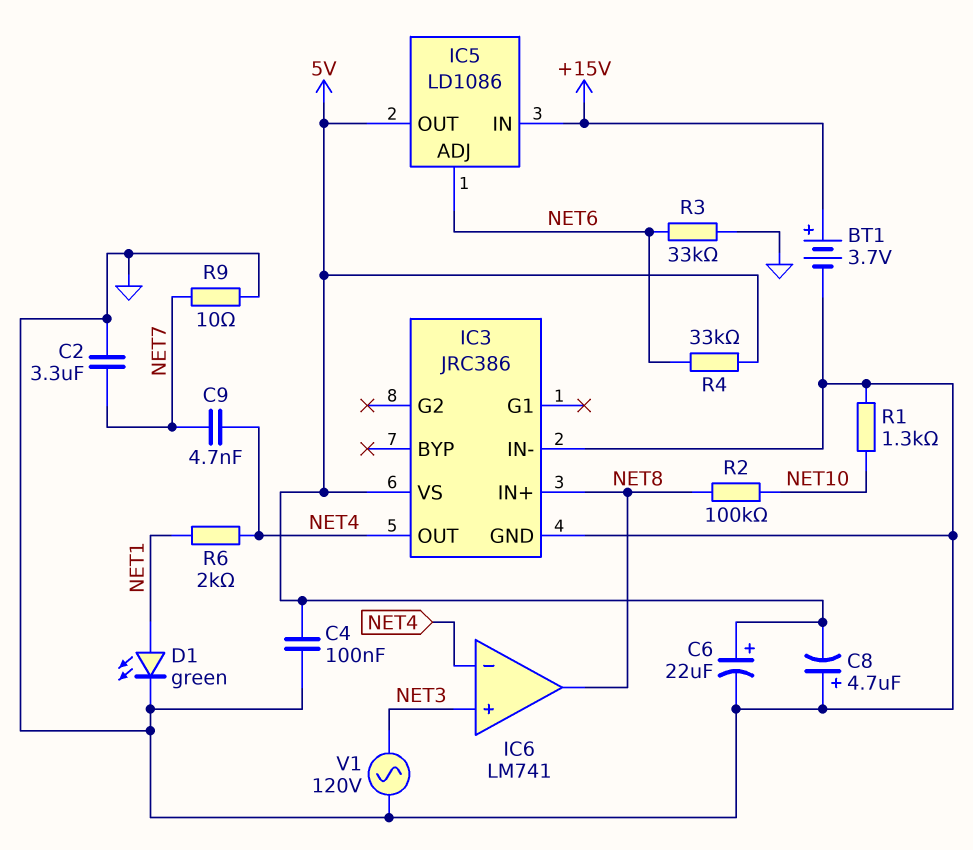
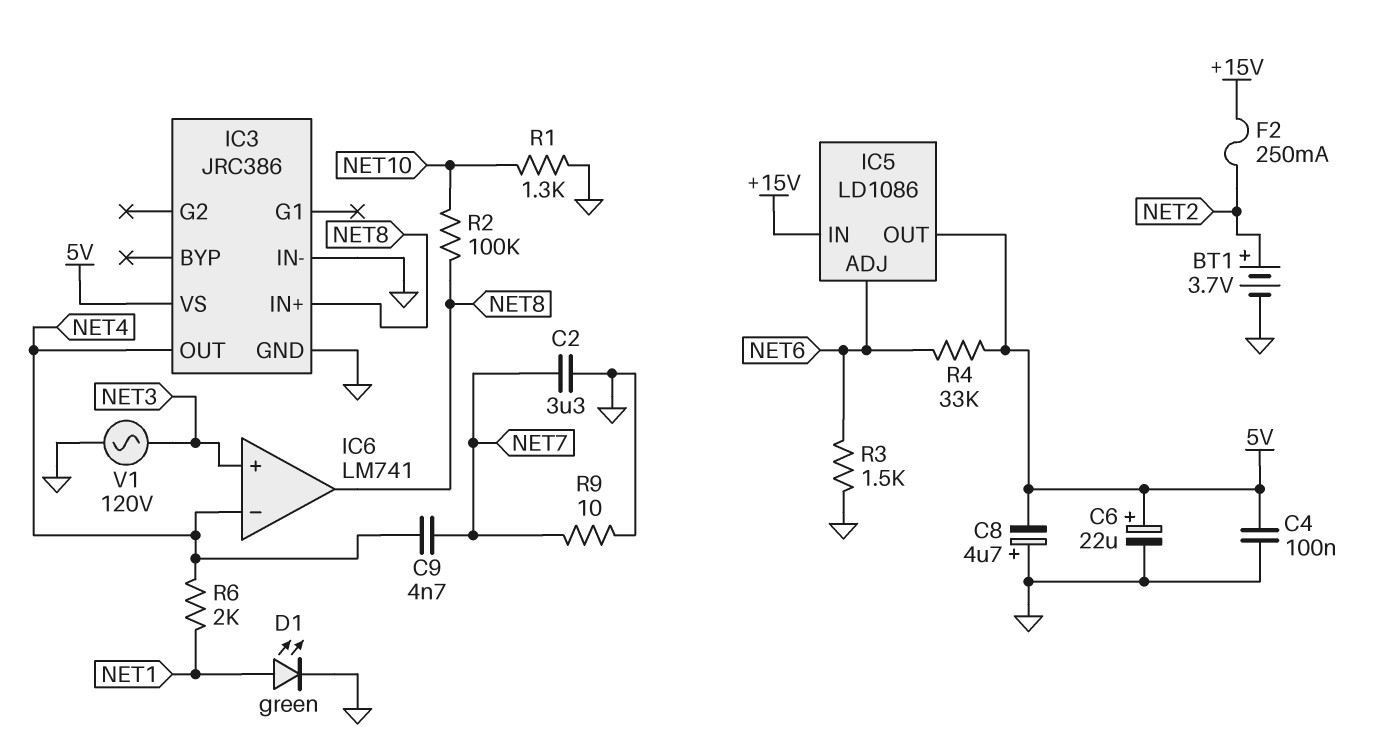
BT1: 3.7V (plus +15V, minus GND) -> 3.7V (plus NET2, minus GND)
F2: none -> 250mA (+15V, NET2)
R3: 33k (GND, NET6) -> 1.5k (GND, NET6)

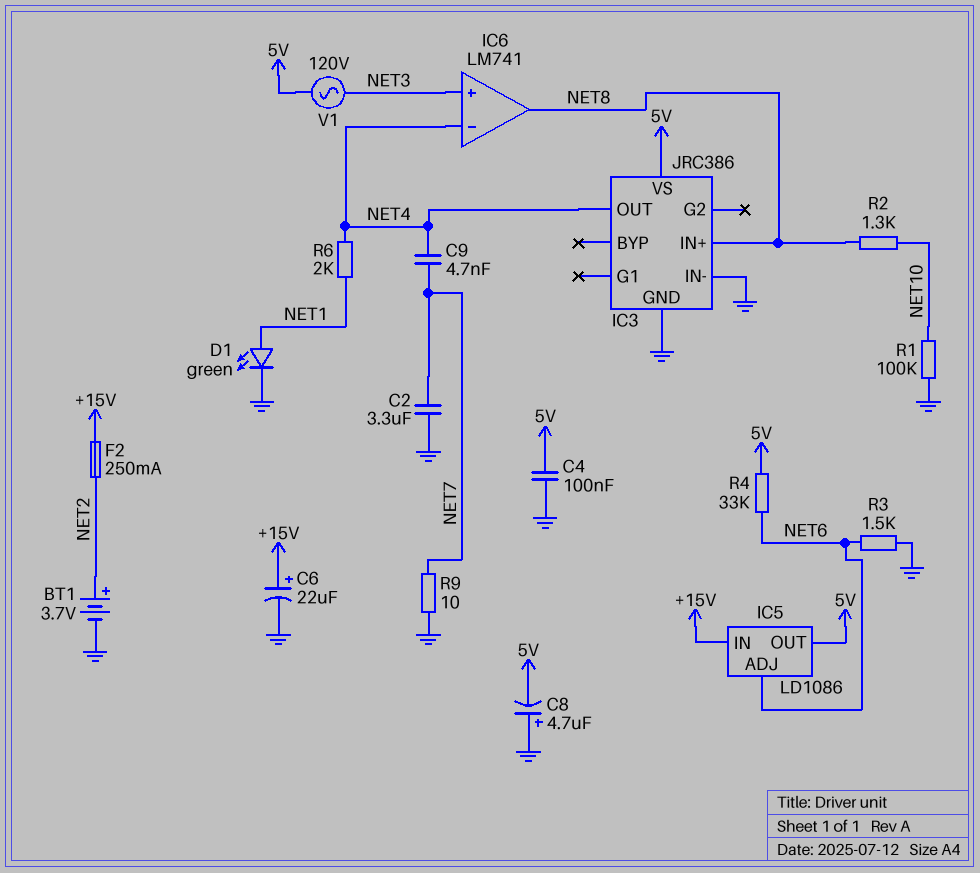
C6: 22uF (plus 5V, minus GND) -> 22uF (plus +15V, minus GND)
R1: 1.3k (GND, NET10) -> 100k (GND, NET10)
R2: 100k (NET8, NET10) -> 1.3k (NET8, NET10)
V1: AC 120V (GND, NET3) -> AC 120V (5V, NET3)

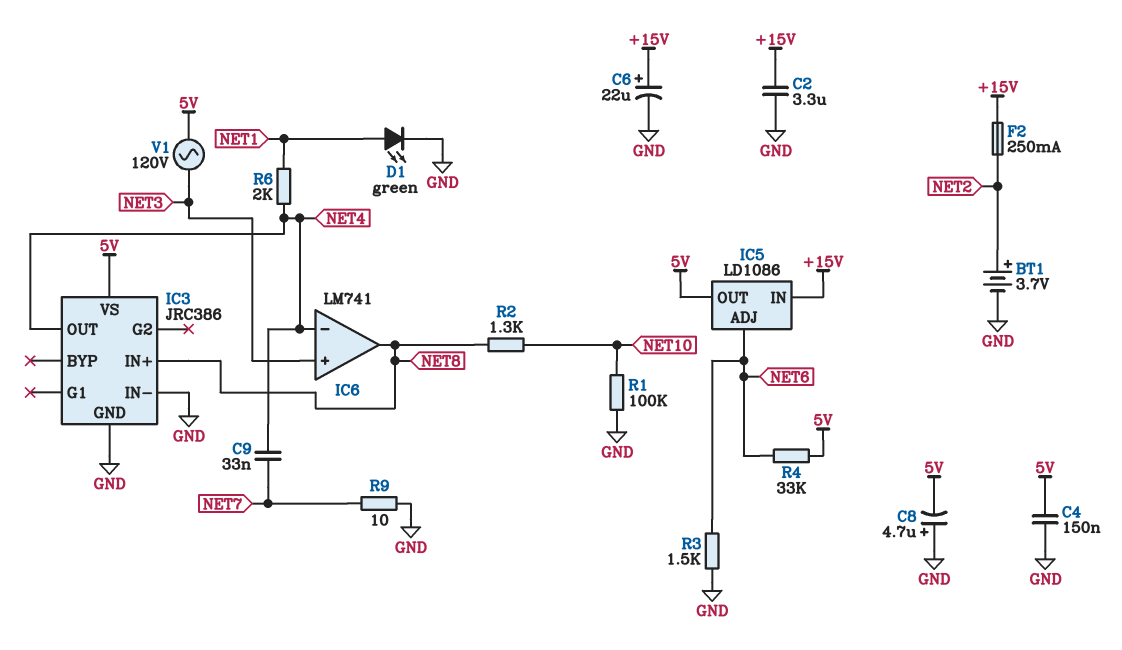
C2: 3.3uF (GND, NET7) -> 3.3uF (+15V, GND)
C4: 100nF (5V, GND) -> 150nF (5V, GND)
C9: 4.7nF (NET4, NET7) -> 33nF (NET4, NET7)

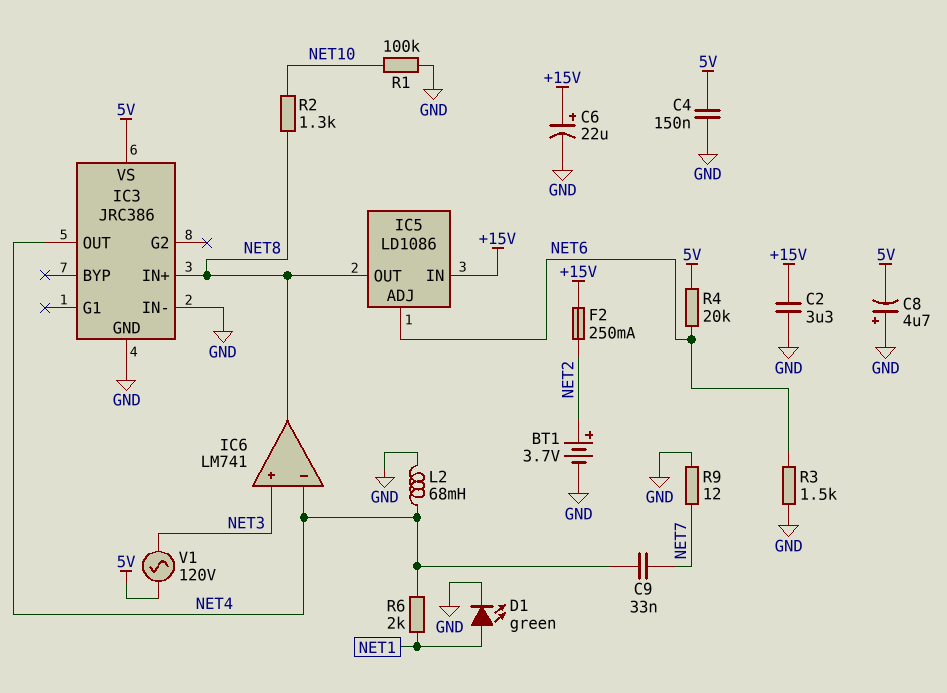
IC5 pin OUT: 5V -> NET8
L2: none -> 68mH (GND, NET4)
R4: 33k (5V, NET6) -> 20k (5V, NET6)
R9: 10 (GND, NET7) -> 12 (GND, NET7)

